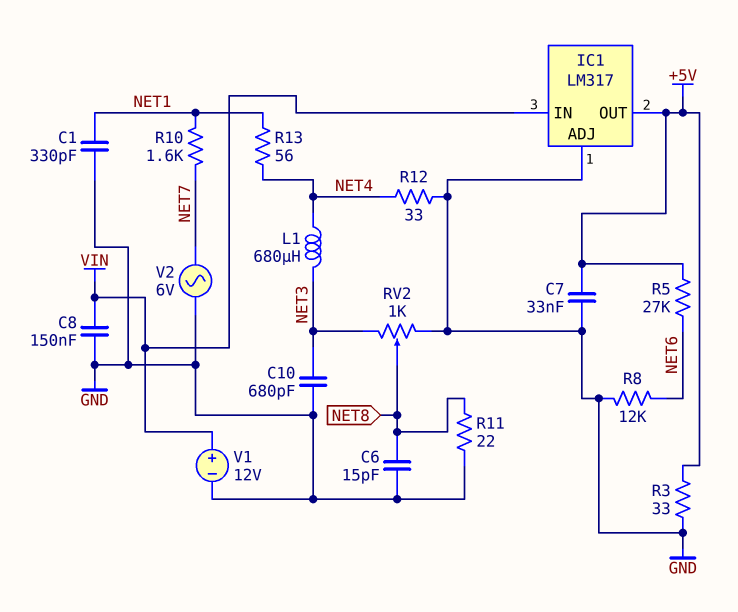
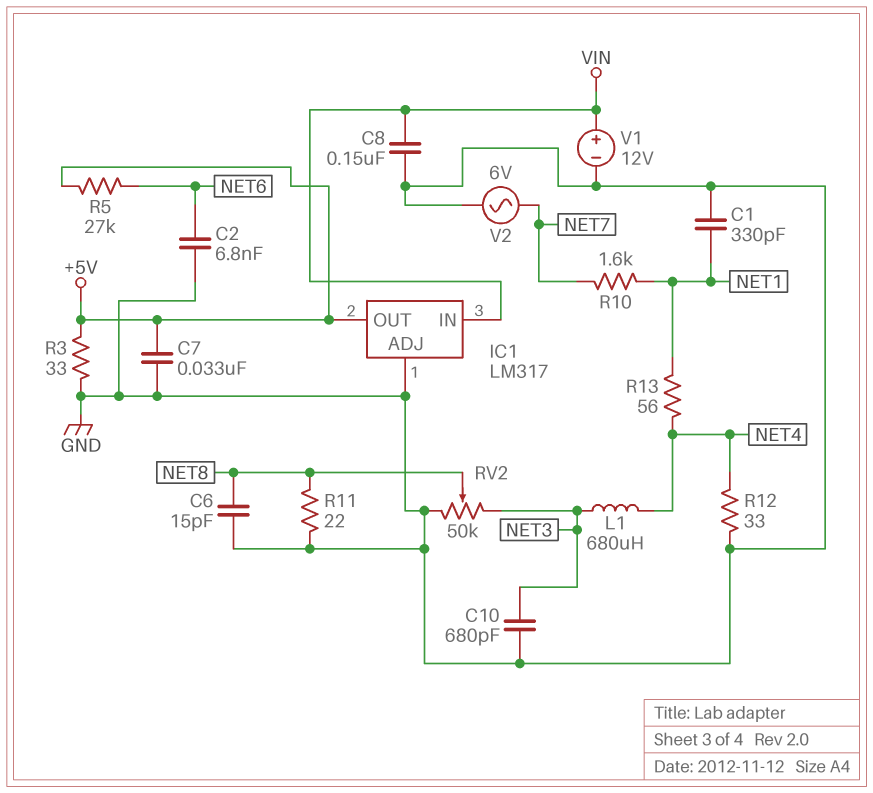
C2: none -> 6.8nF (GND, NET6)
R8: 12k (GND, NET6) -> none
RV2: 1k (GND, NET3, wiper NET8) -> 50k (GND, NET3, wiper NET8)

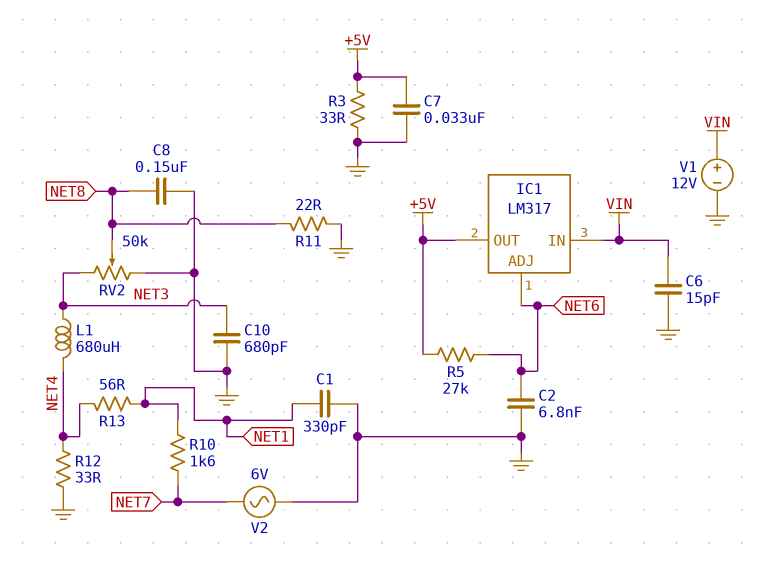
C6: 15pF (GND, NET8) -> 15pF (GND, VIN)
C8: 150nF (GND, VIN) -> 150nF (GND, NET8)
IC1 pin ADJ: GND -> NET6

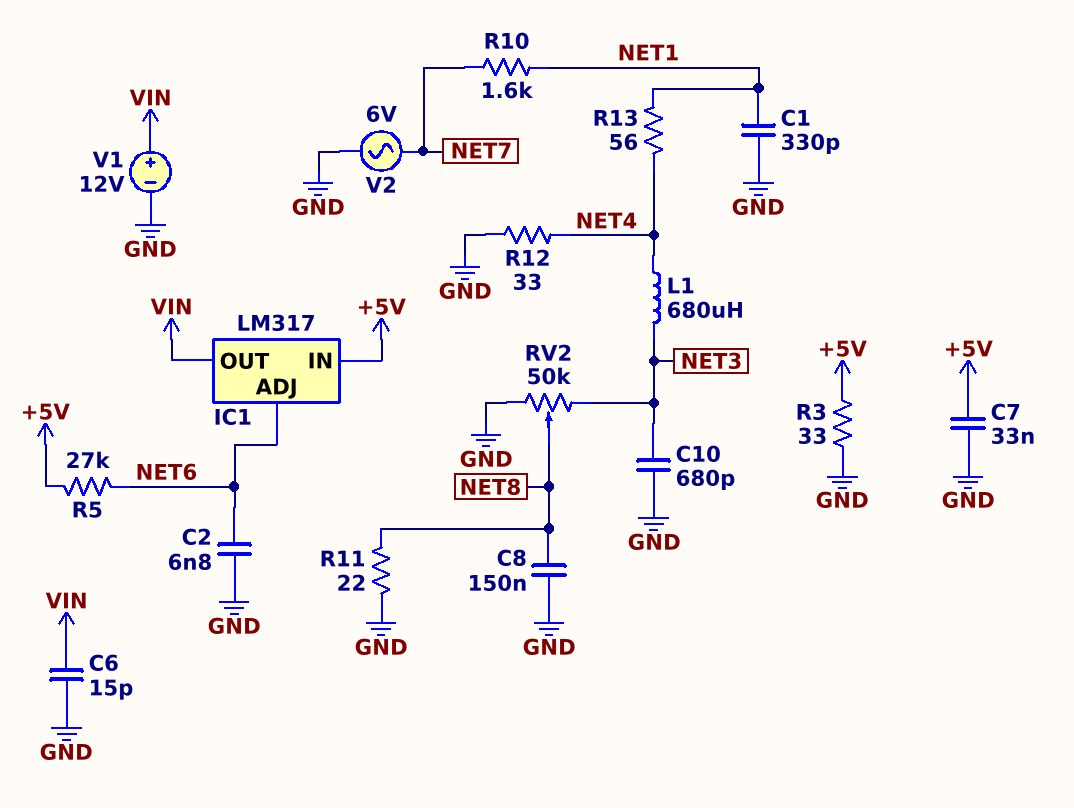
IC1 pin IN: VIN -> +5V
IC1 pin OUT: +5V -> VIN

